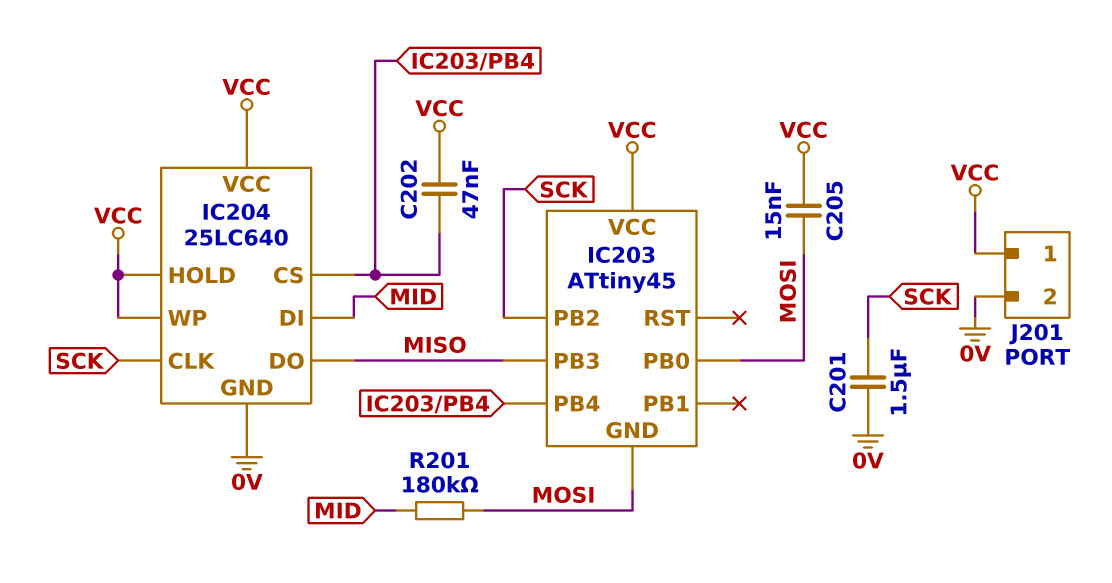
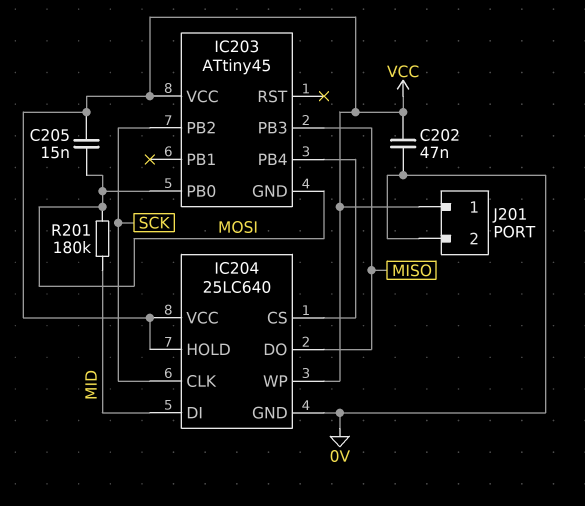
C201: 1.5uF (0V, SCK) -> none
C202: 47nF (IC203/PB4, VCC) -> 47nF (0V, VCC)

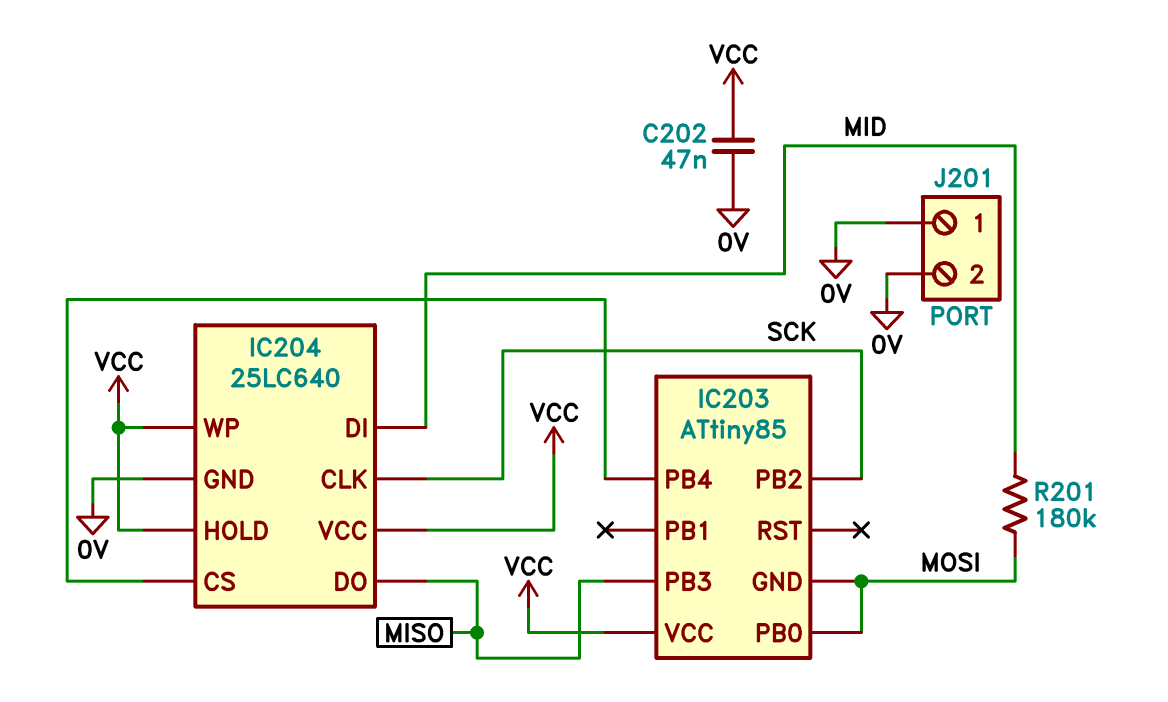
C205: 15nF (MOSI, VCC) -> none
IC203: ATtiny45 -> ATtiny85
J201 pin 1: VCC -> 0V

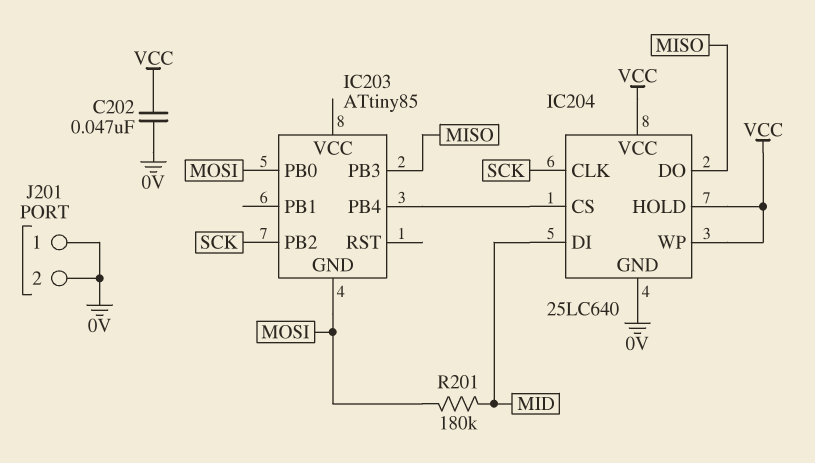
IC203 pin VCC: VCC -> none

